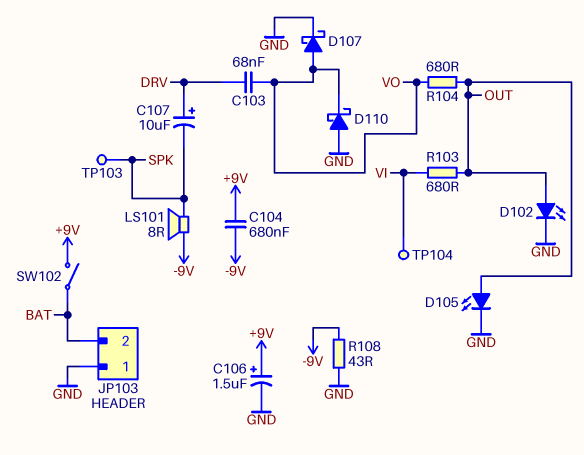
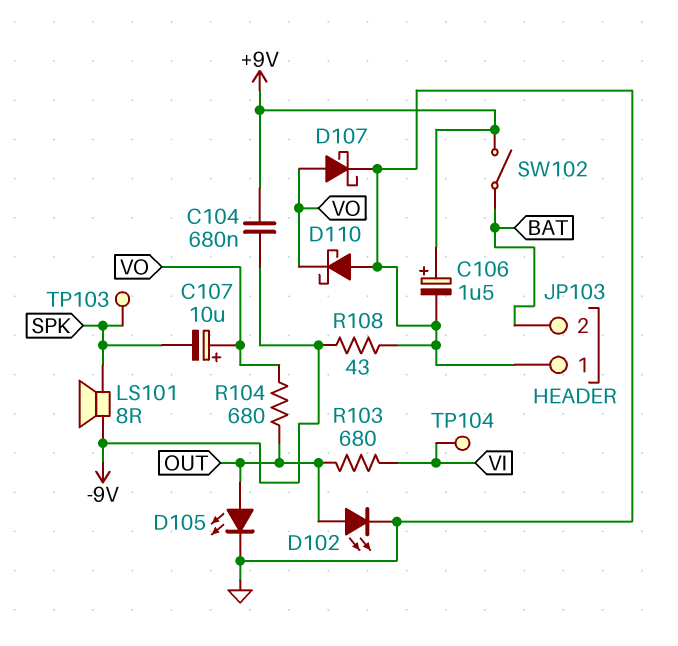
C103: 68nF (DRV, VO) -> none
C107: 10uF (plus DRV, minus SPK) -> 10uF (plus VO, minus SPK)

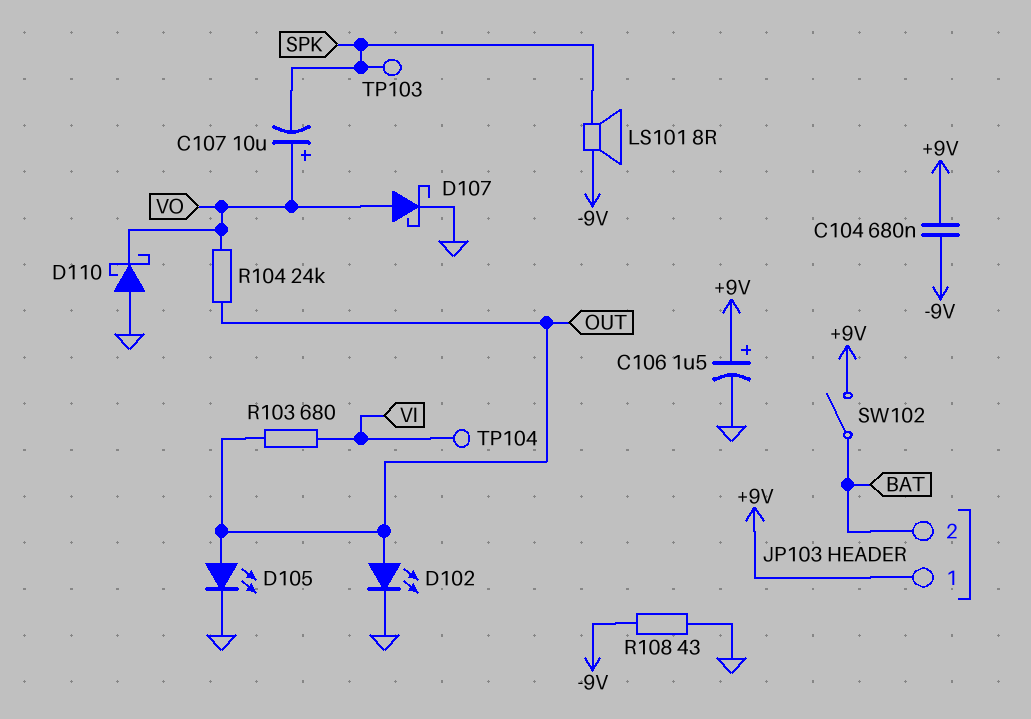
JP103 pin 1: GND -> +9V
R104: 680 (OUT, VO) -> 24k (OUT, VO)

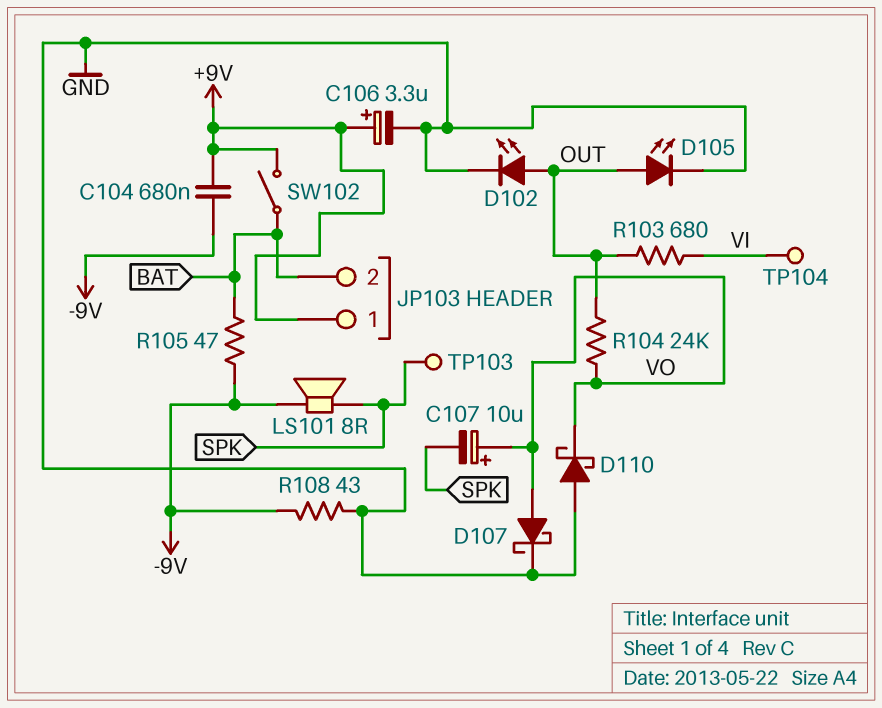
C106: 1.5uF (plus +9V, minus GND) -> 3.3uF (plus +9V, minus GND)
R105: none -> 47 (-9V, BAT)

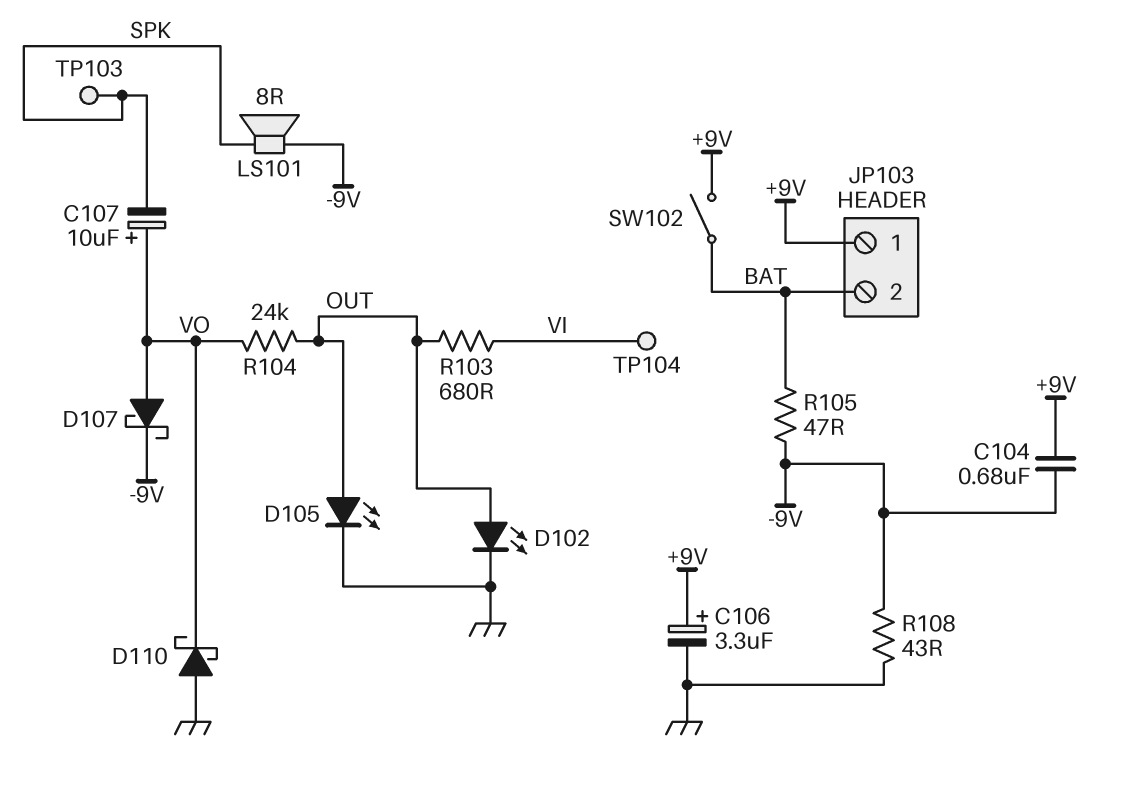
D107: schottky (A VO, K GND) -> schottky (A VO, K -9V)

